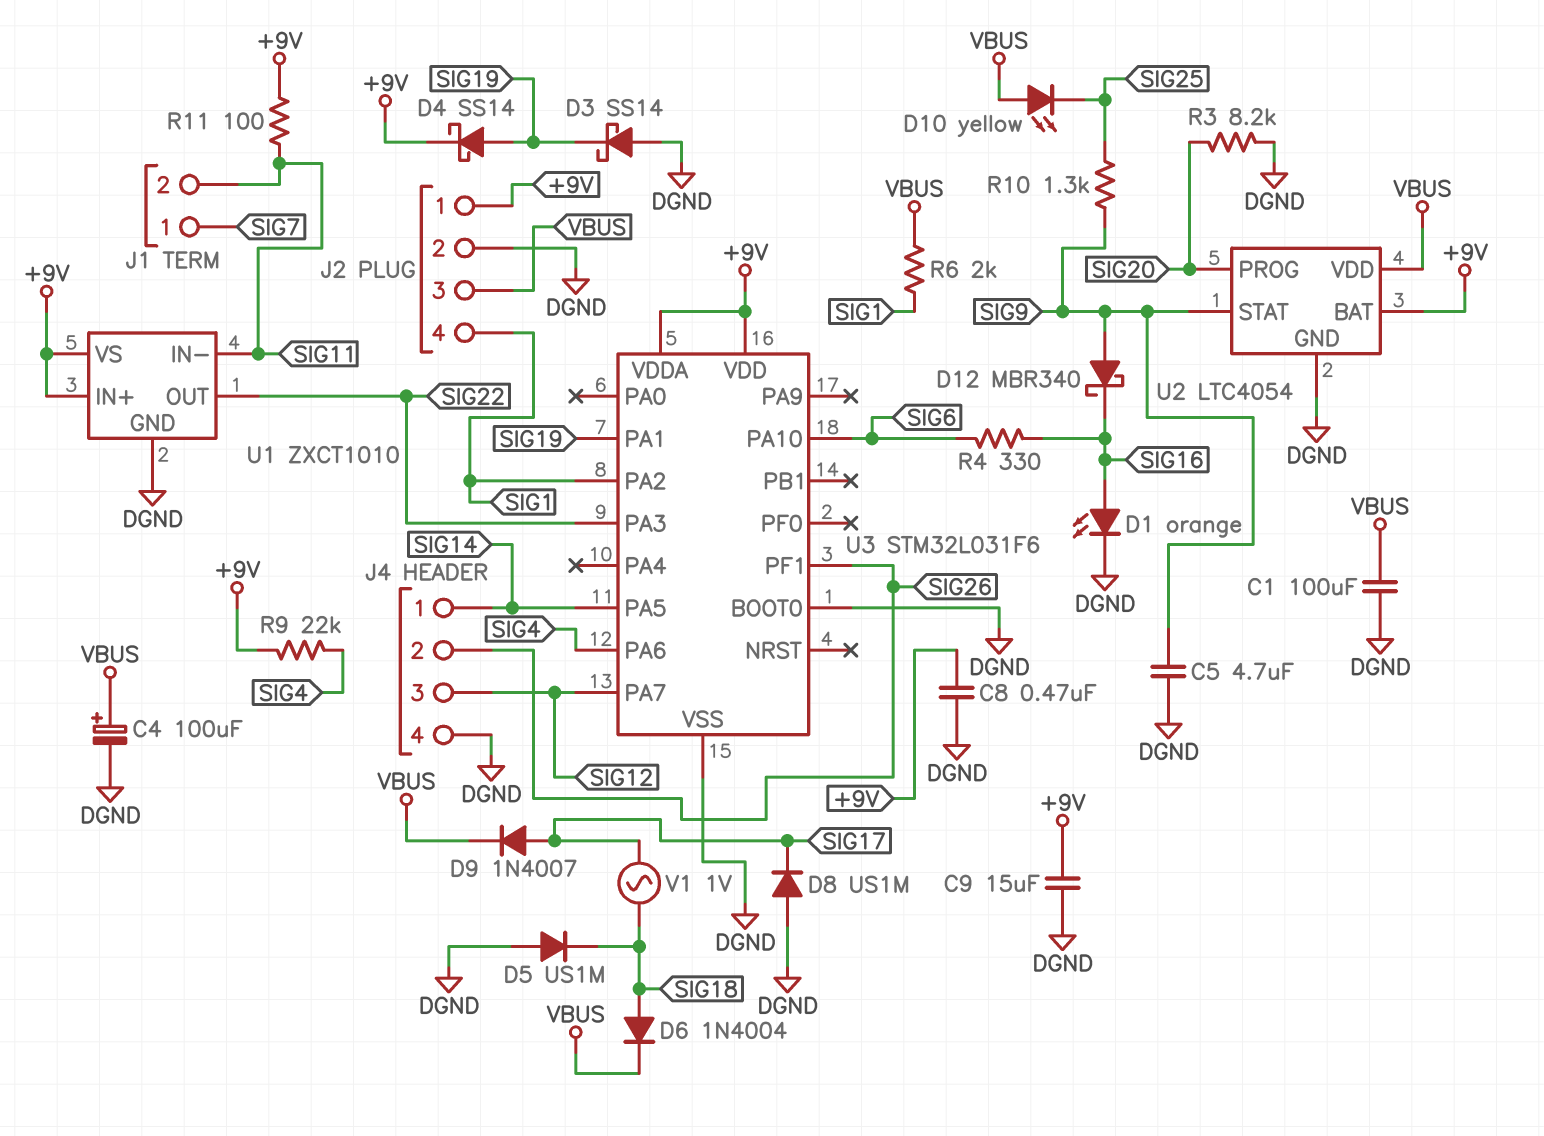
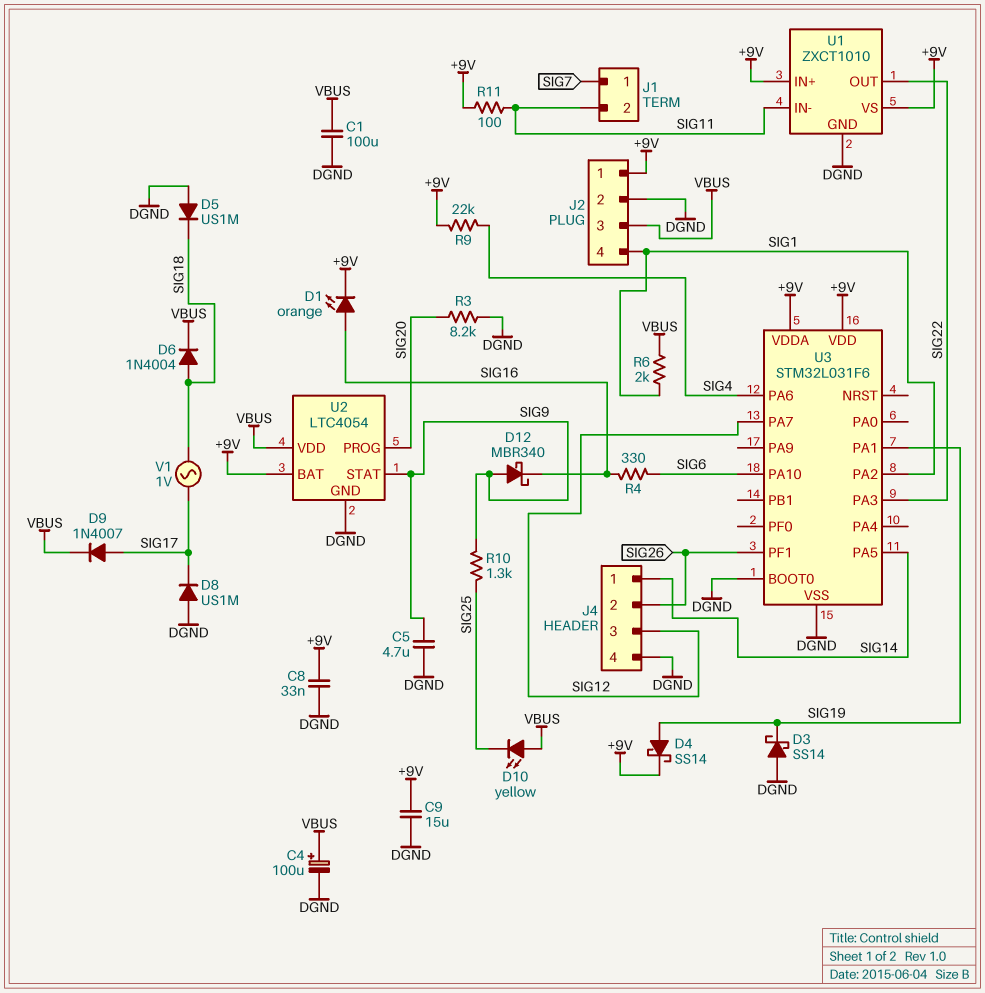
C8: 470nF (+9V, DGND) -> 33nF (+9V, DGND)
D1: LED orange (A SIG16, K DGND) -> LED orange (A SIG16, K +9V)

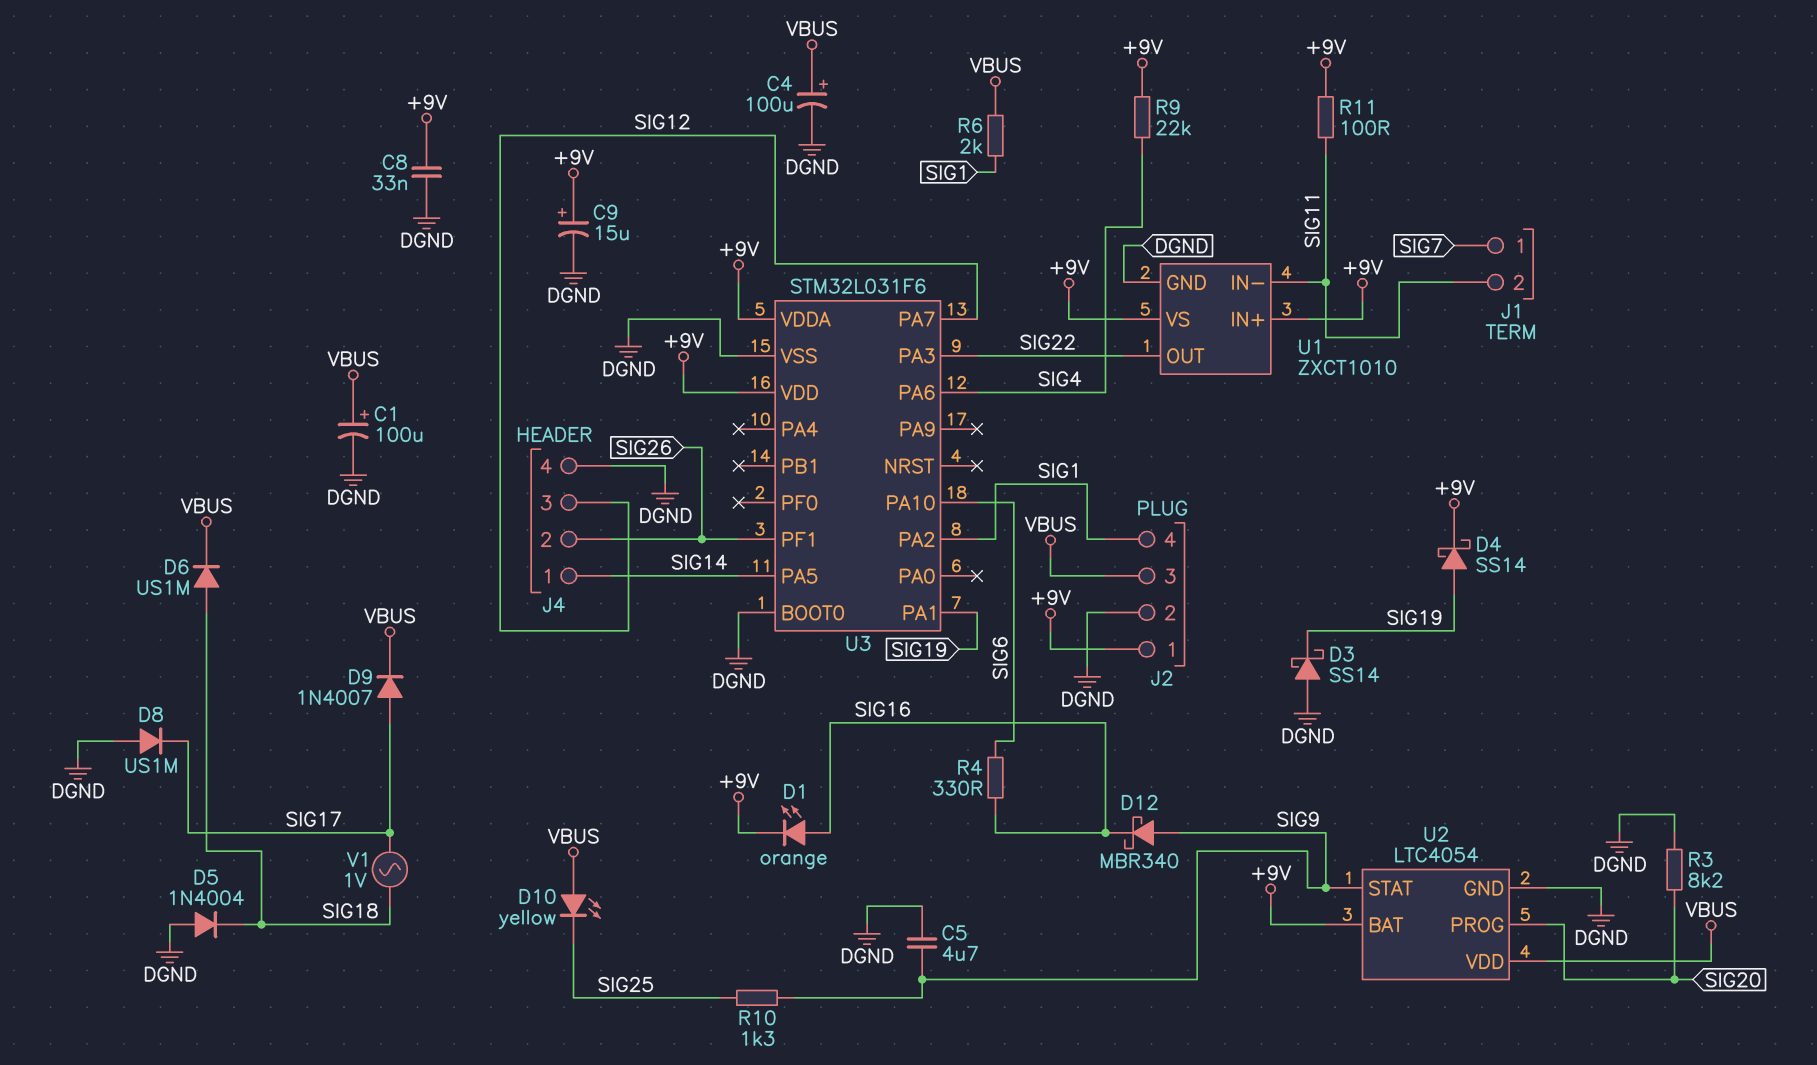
C1: 100uF (DGND, VBUS) -> 100uF (plus VBUS, minus DGND)
C9: 15uF (+9V, DGND) -> 15uF (plus +9V, minus DGND)
D5: diode US1M (A DGND, K SIG18) -> diode 1N4004 (A DGND, K SIG18)
D6: diode 1N4004 (A SIG18, K VBUS) -> diode US1M (A SIG18, K VBUS)

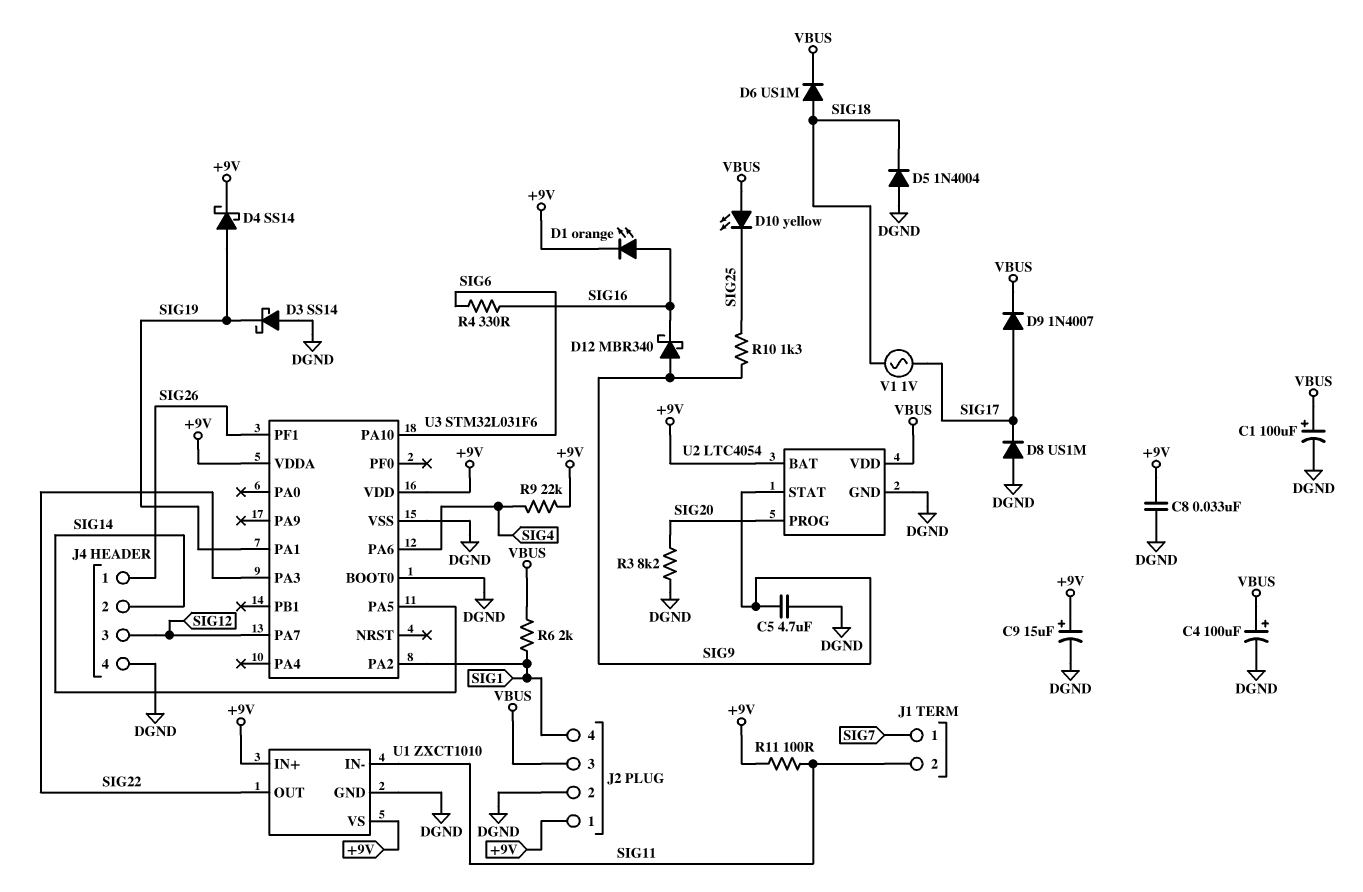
J4 pin 1: SIG14 -> SIG26
J4 pin 2: SIG26 -> SIG14

